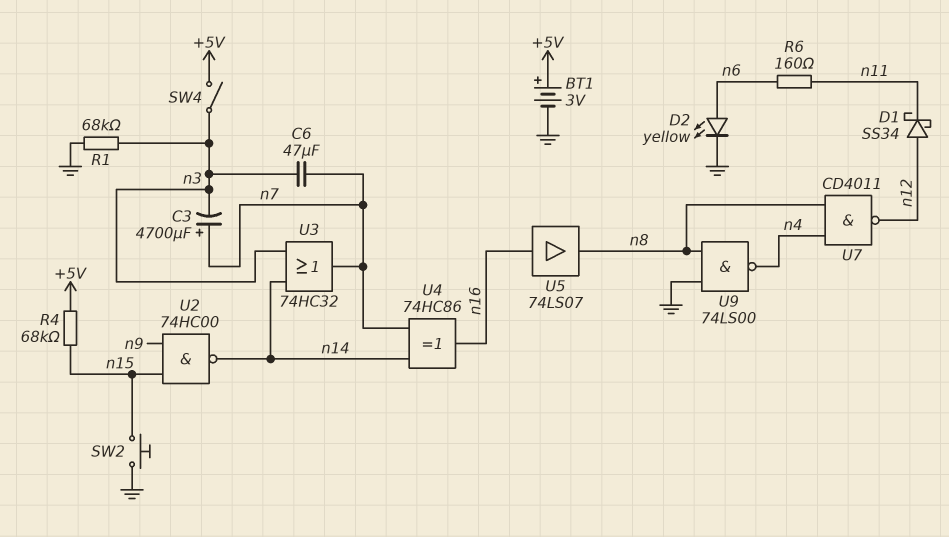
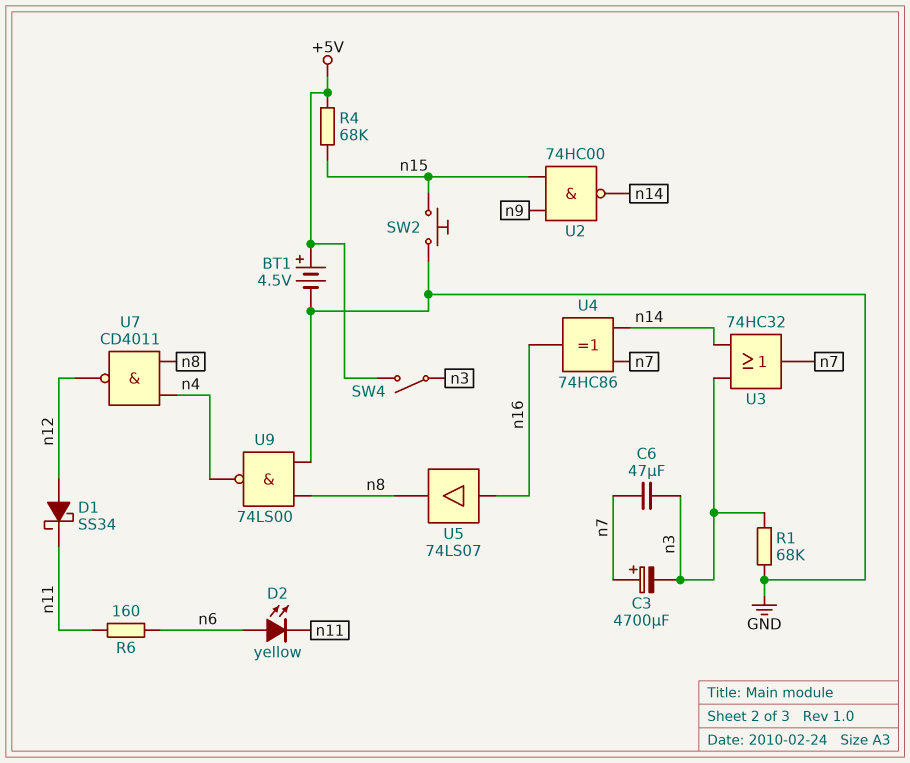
BT1: 3V (plus +5V, minus GND) -> 4.5V (plus +5V, minus GND)
D2: LED yellow (A n6, K GND) -> LED yellow (A n6, K n11)

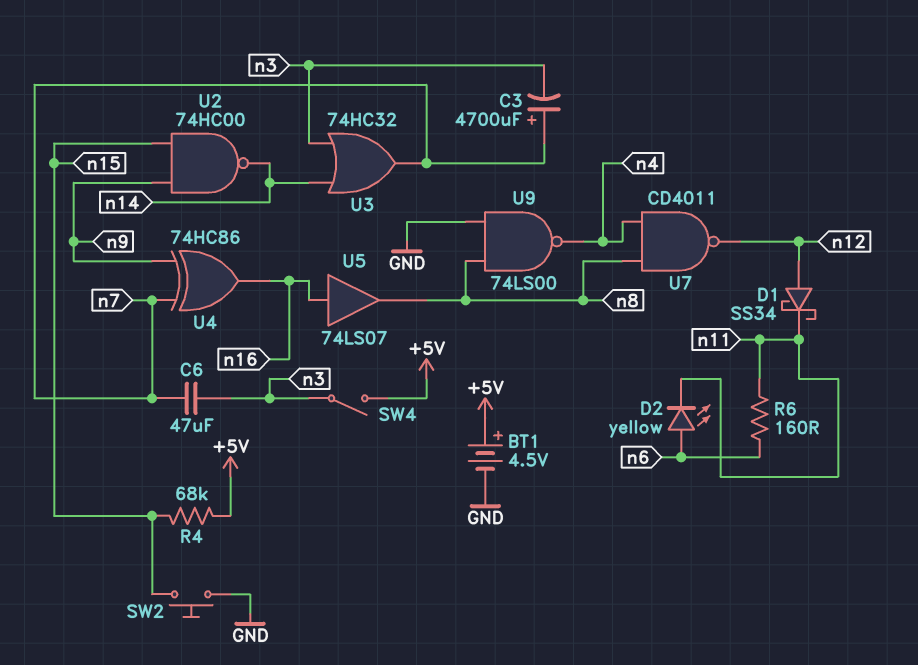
R1: 68k (GND, n3) -> none
U4: XOR 74HC86 (in n7, in n14, out n16) -> XOR 74HC86 (in n7, in n9, out n16)

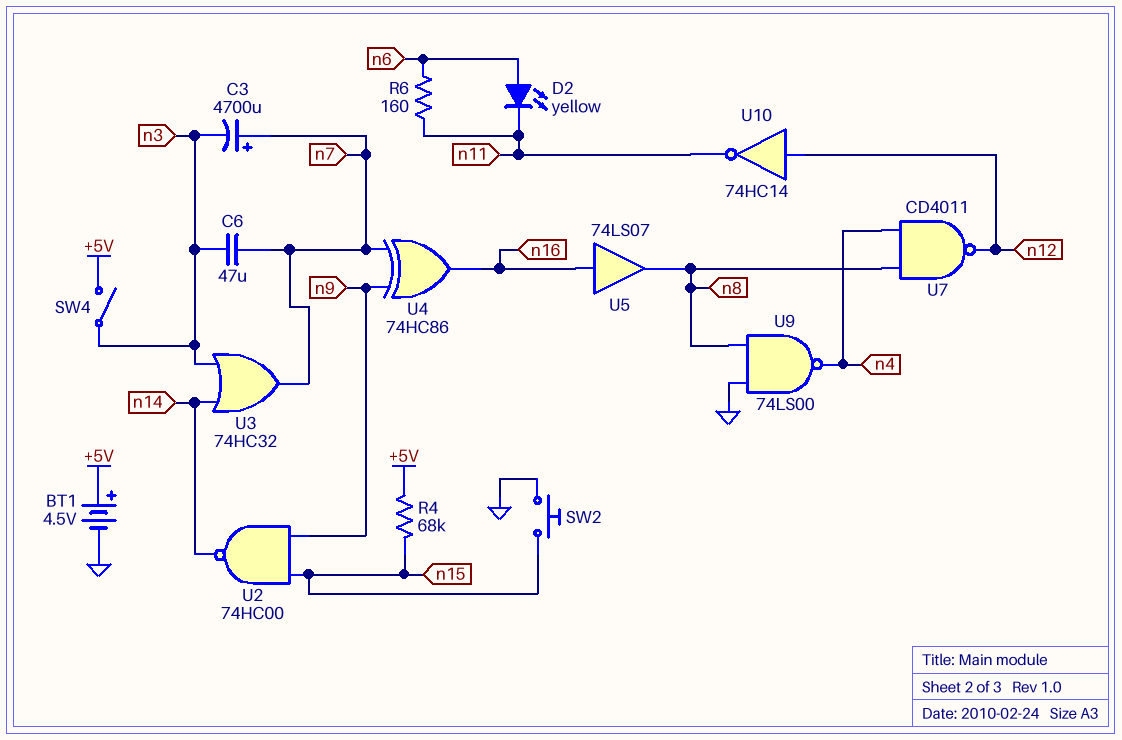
D1: schottky SS34 (A n12, K n11) -> none
U10: none -> NOT 74HC14 (in n12, out n11)

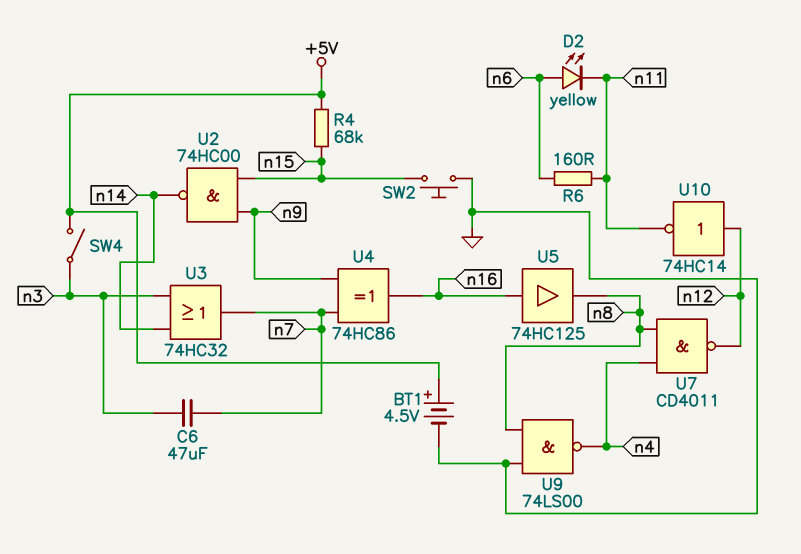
C3: 4700uF (plus n7, minus n3) -> none
U5: buffer 74LS07 (in n16, out n8) -> buffer 74HC125 (in n16, out n8)

